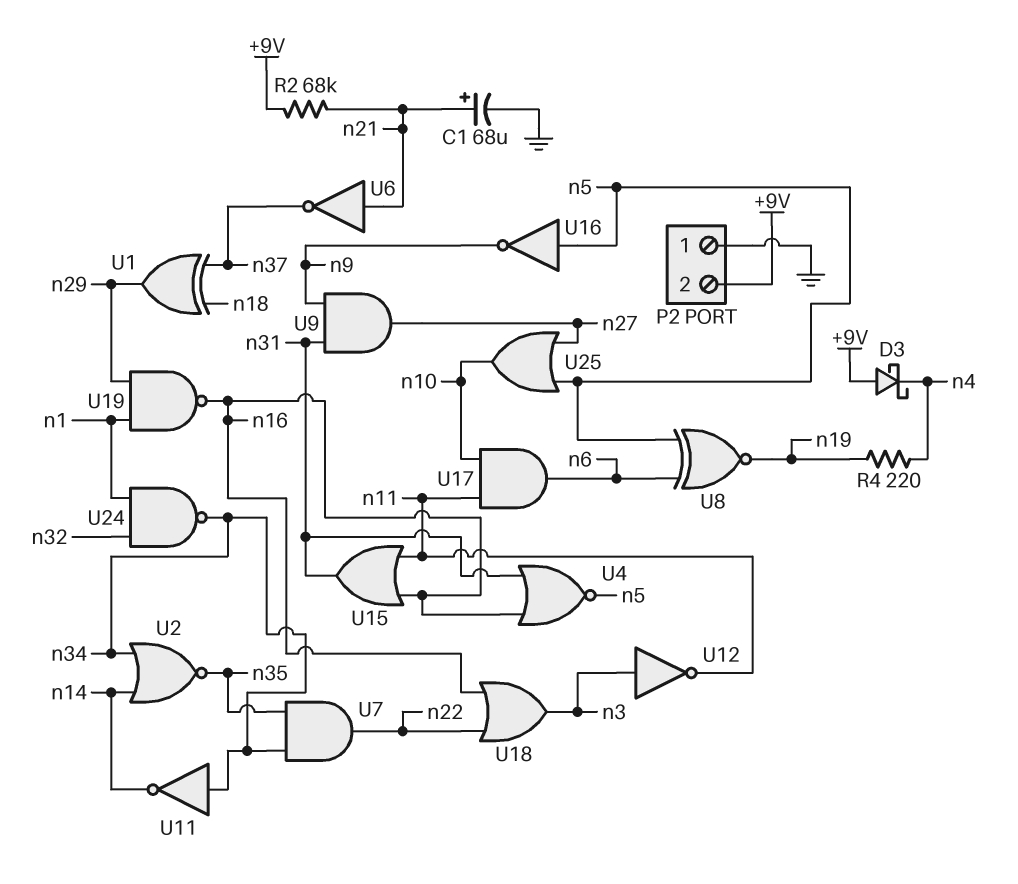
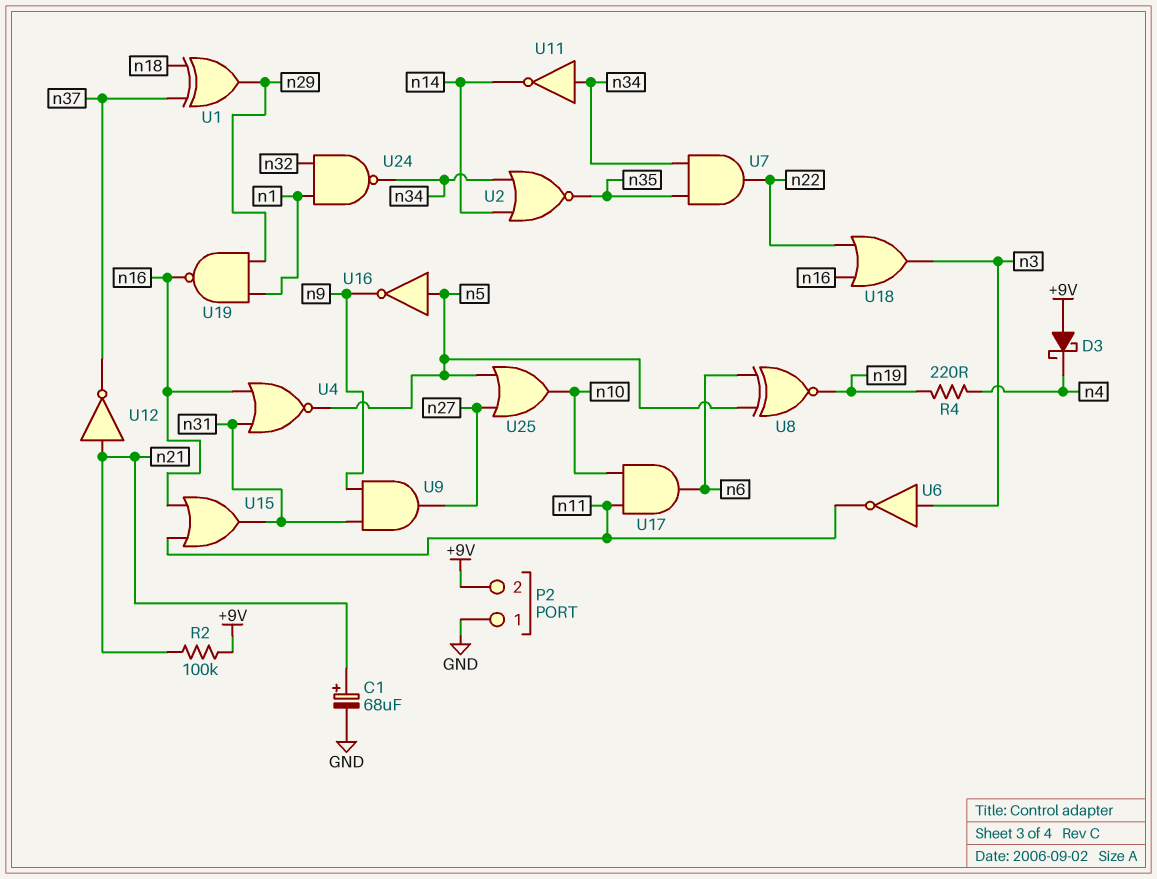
R2: 68k (+9V, n21) -> 100k (+9V, n21)
U6: NOT (in n21, out n37) -> NOT (in n3, out n11)
U12: NOT (in n3, out n11) -> NOT (in n21, out n37)

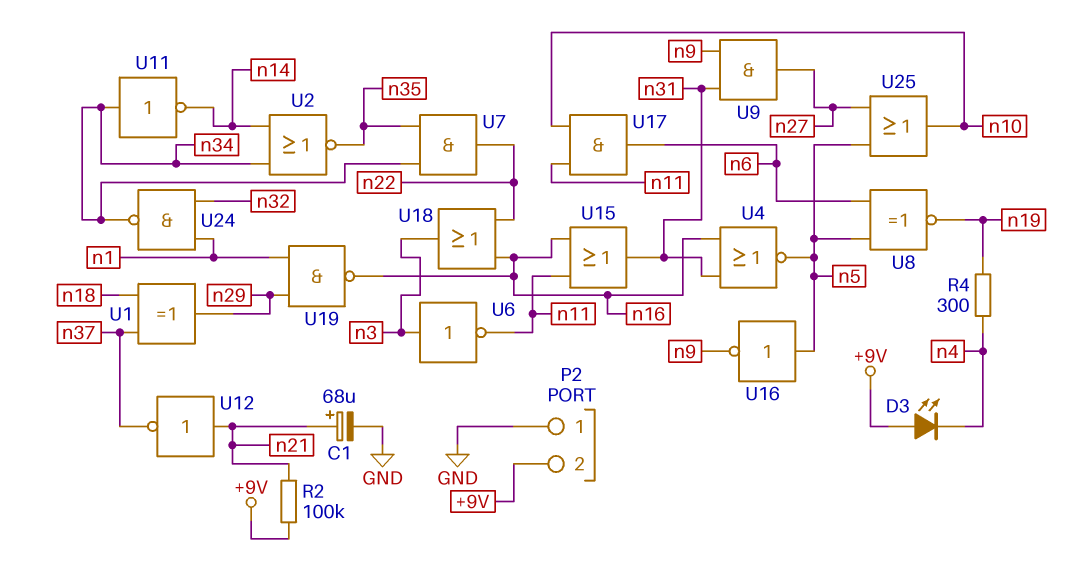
D3: schottky (A +9V, K n4) -> LED (A +9V, K n4)
R4: 220 (n4, n19) -> 300 (n4, n19)

